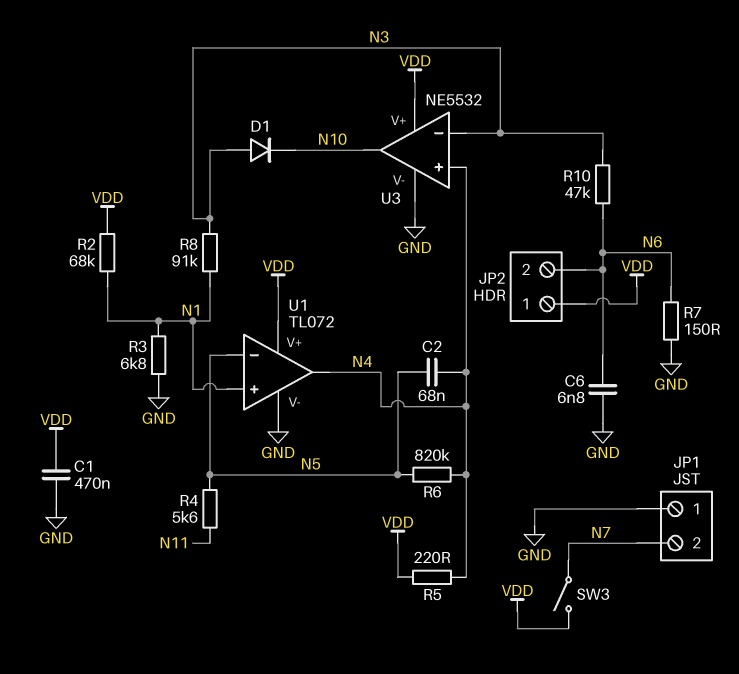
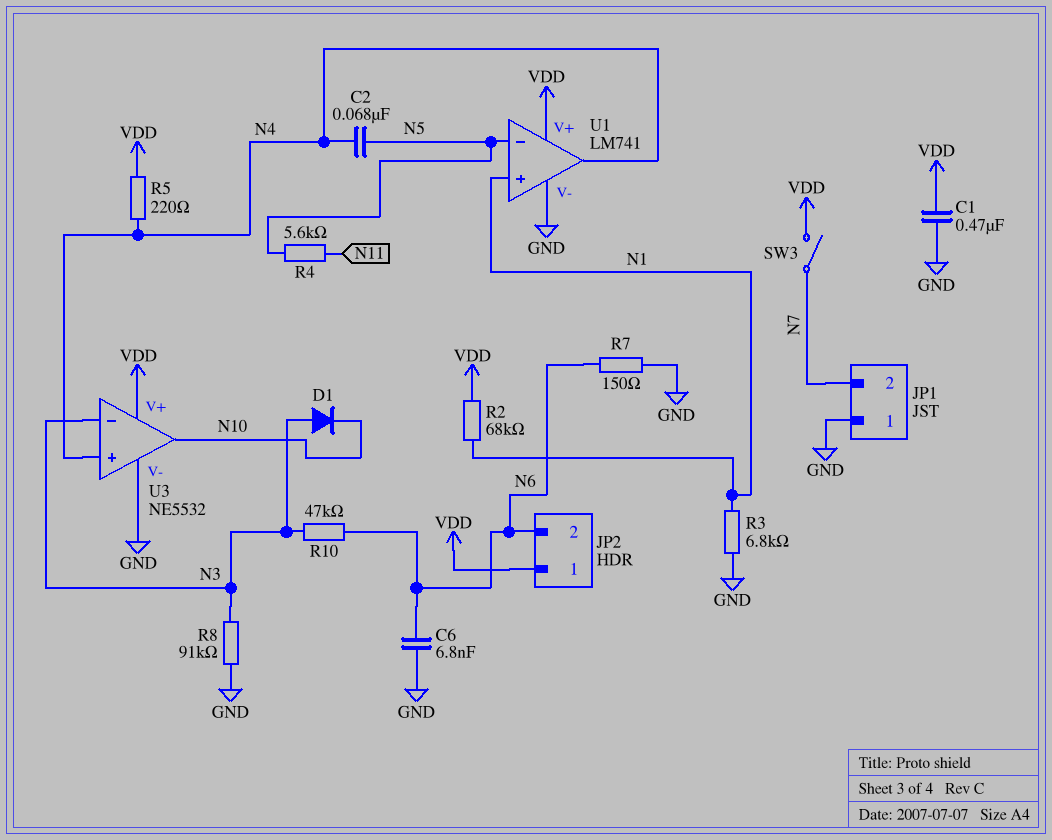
R6: 820k (N4, N5) -> none
R8: 91k (N1, N3) -> 91k (GND, N3)
U1: TL072 -> LM741

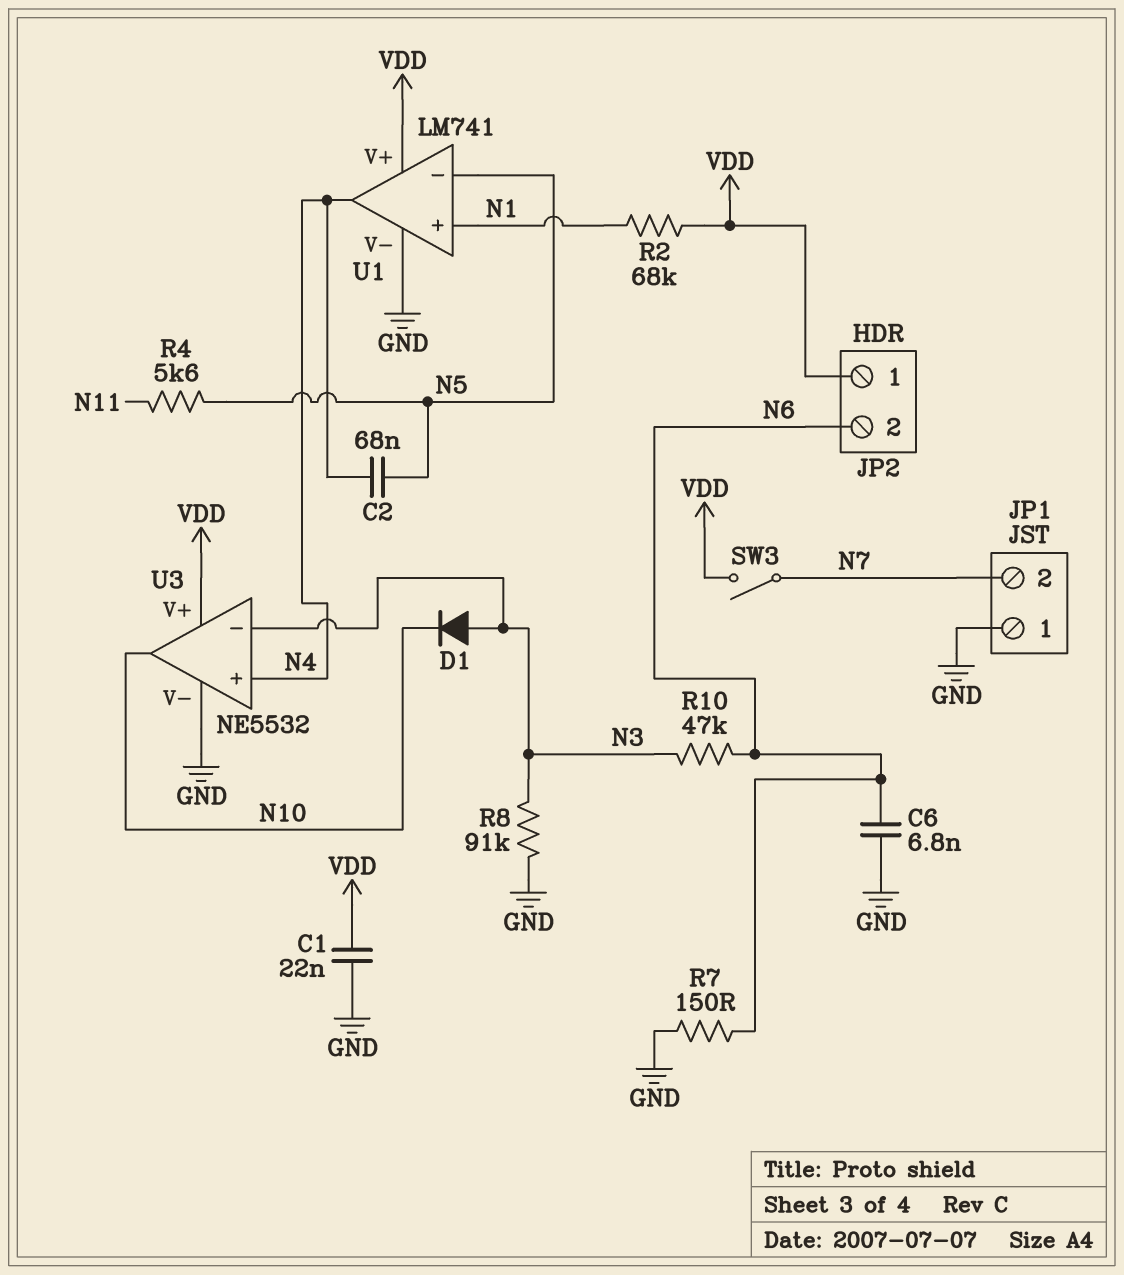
C1: 470nF (GND, VDD) -> 22nF (GND, VDD)
R3: 6.8k (GND, N1) -> none
R5: 220 (N4, VDD) -> none

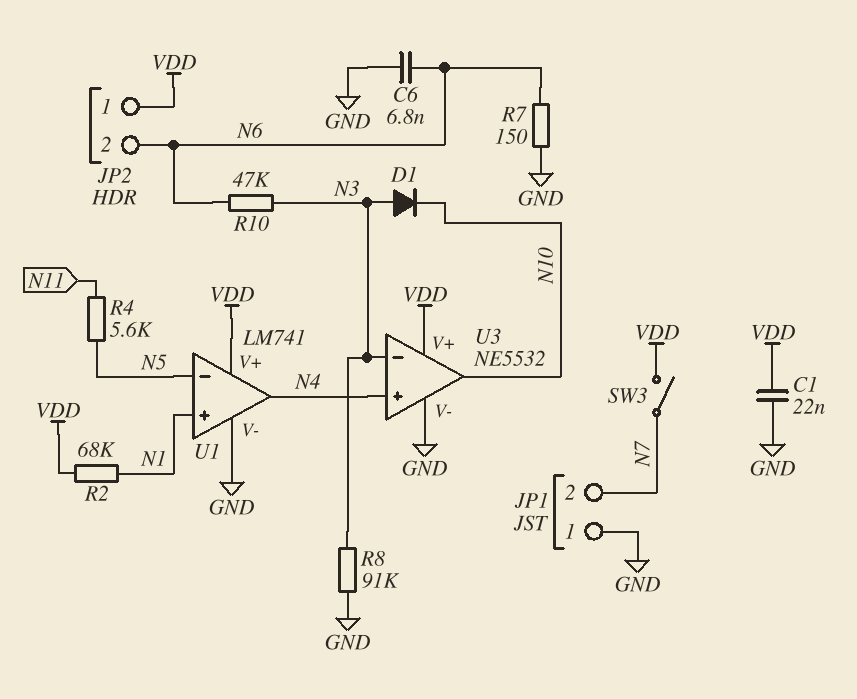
C2: 68nF (N4, N5) -> none

